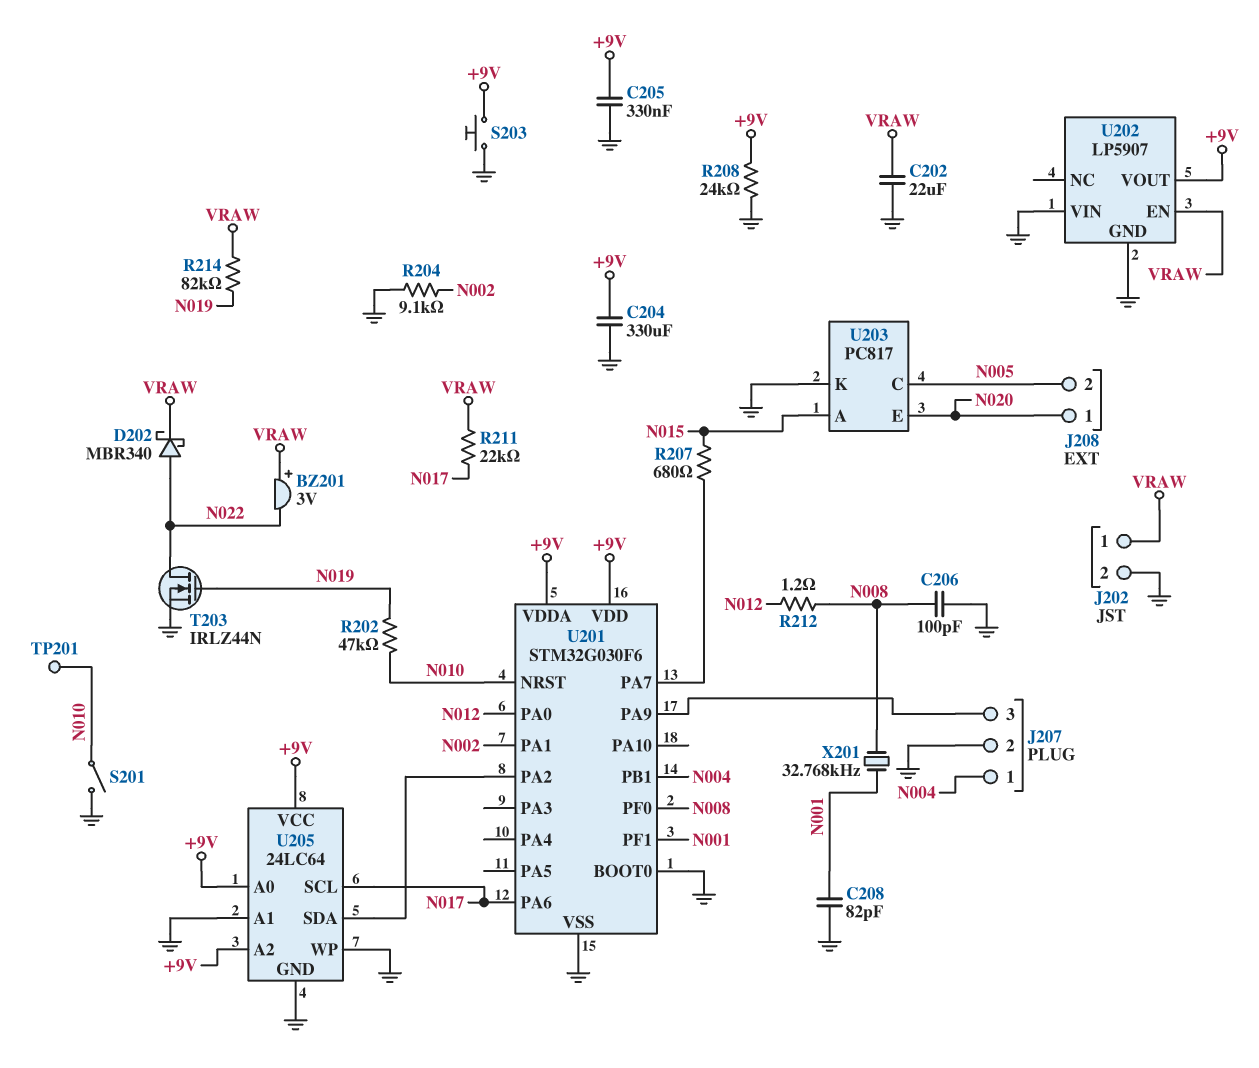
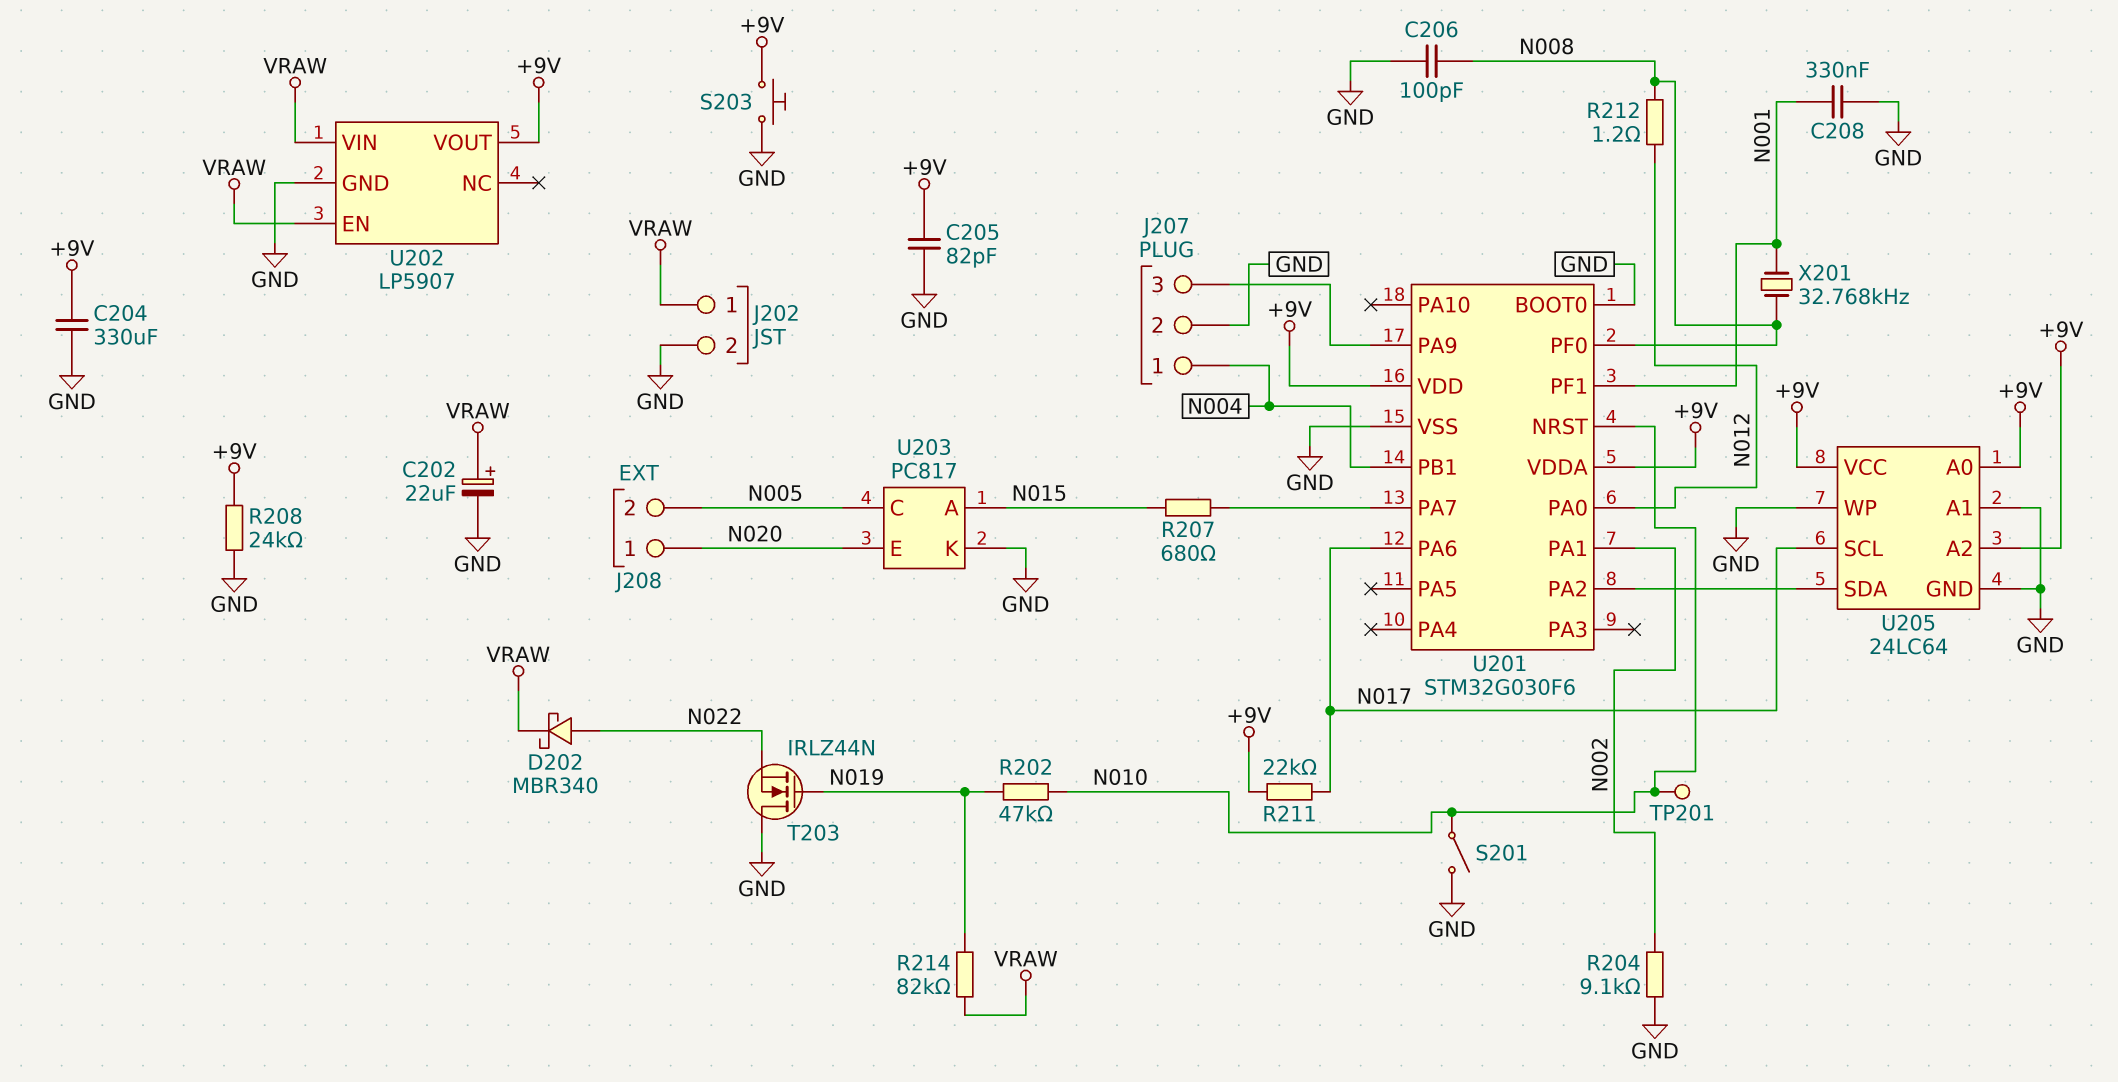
BZ201: buzzer 3V (plus VRAW, minus N022) -> none
C202: 22uF (GND, VRAW) -> 22uF (plus VRAW, minus GND)
C205: 330nF (+9V, GND) -> 82pF (+9V, GND)
C208: 82pF (GND, N001) -> 330nF (GND, N001)
R211: 22k (N017, VRAW) -> 22k (+9V, N017)
T203: NMOS IRLZ44N (G N019, D N022, S GND) -> NMOS IRLZ44N (G N019, D GND, S N022)
U202 pin VIN: GND -> VRAW

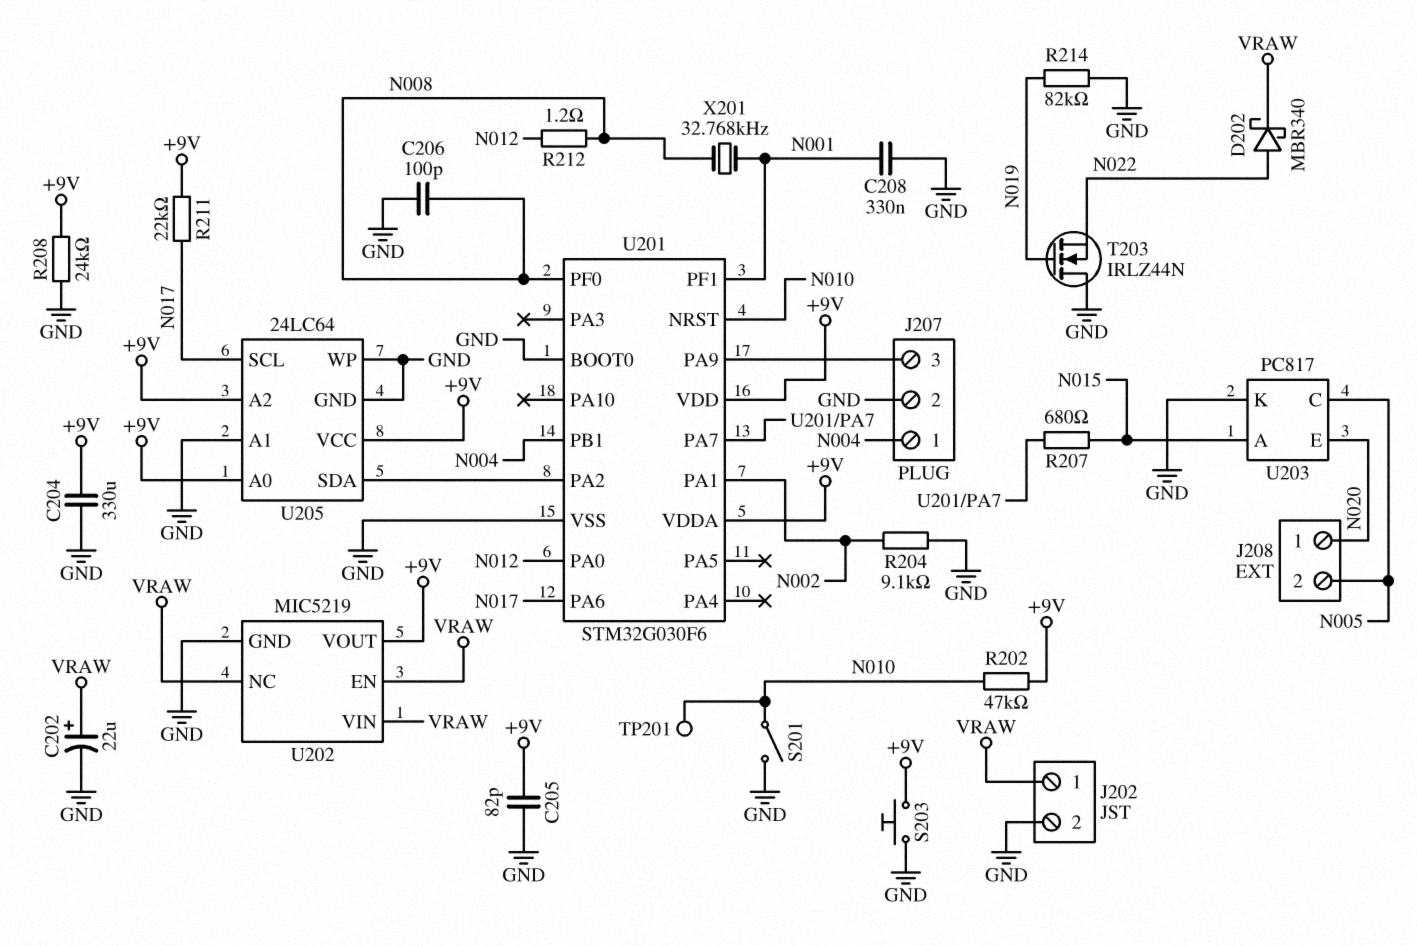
R202: 47k (N010, N019) -> 47k (+9V, N010)
R214: 82k (N019, VRAW) -> 82k (GND, N019)
U202: LP5907 -> MIC5219
U202 pin NC: none -> VRAW

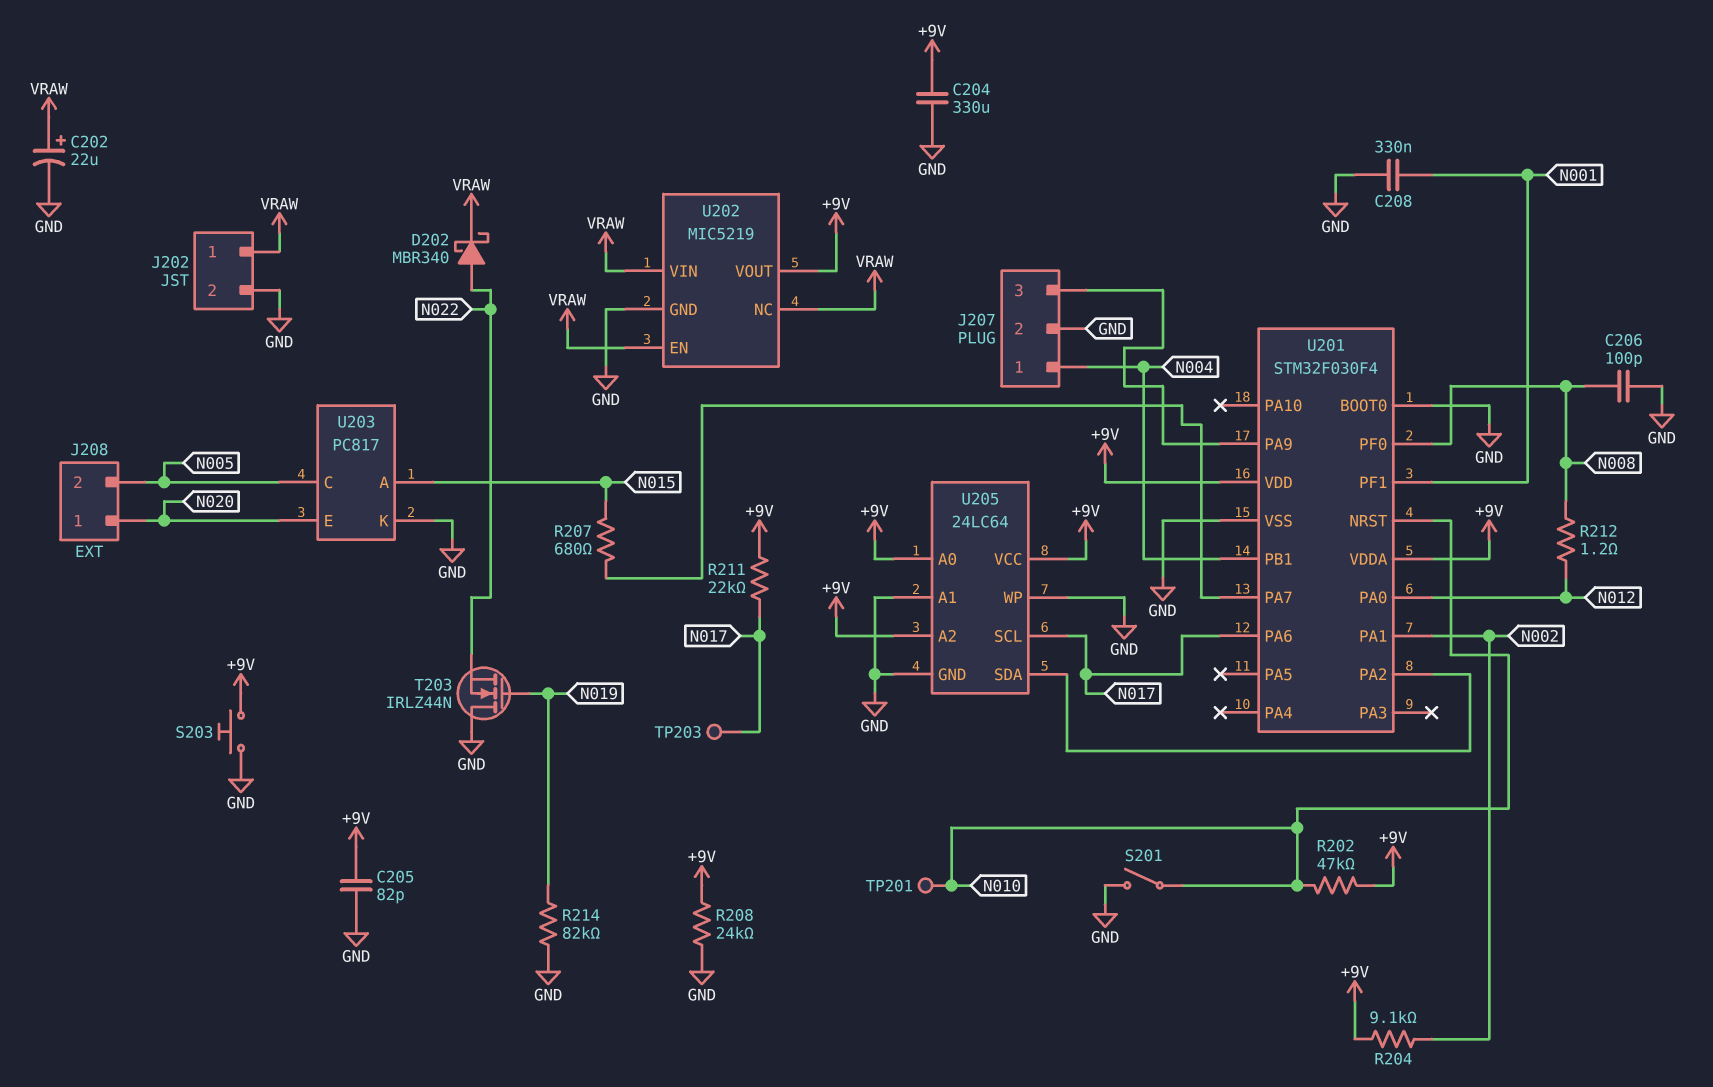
R204: 9.1k (GND, N002) -> 9.1k (+9V, N002)
TP203: none -> test point (N017)
U201: STM32G030F6 -> STM32F030F4
X201: 32.768kHz (N001, N008) -> none

